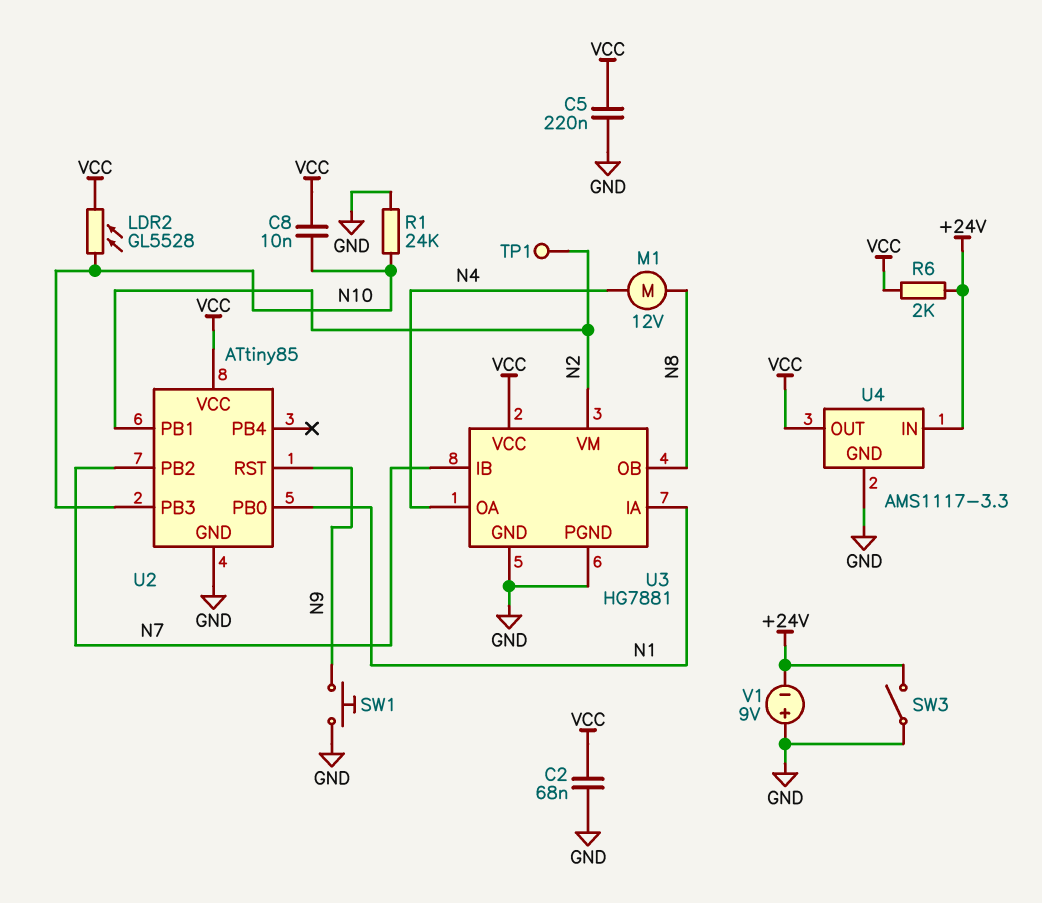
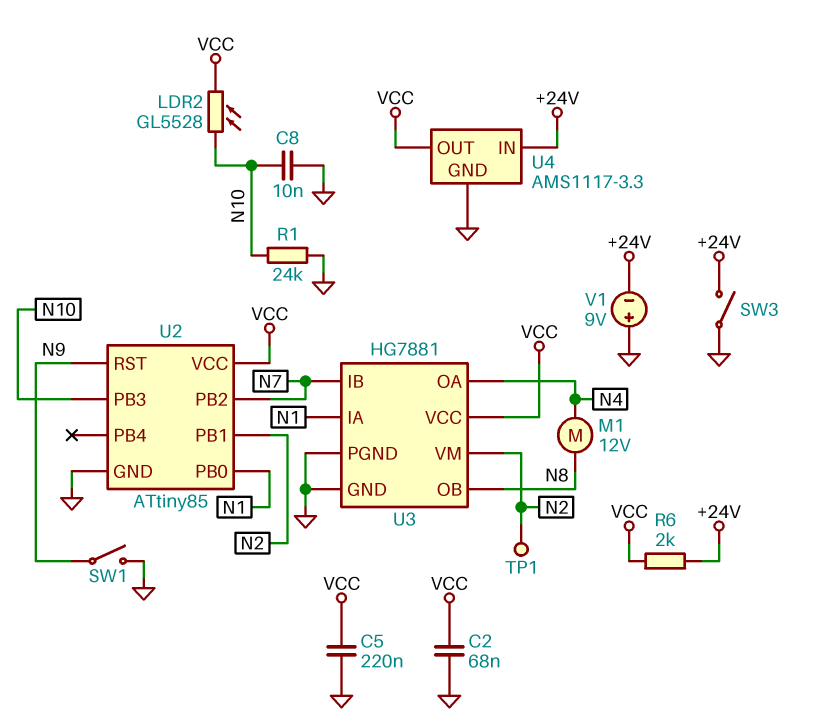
C8: 10nF (N10, VCC) -> 10nF (GND, N10)
SW1: button (GND, N9) -> switch (GND, N9)

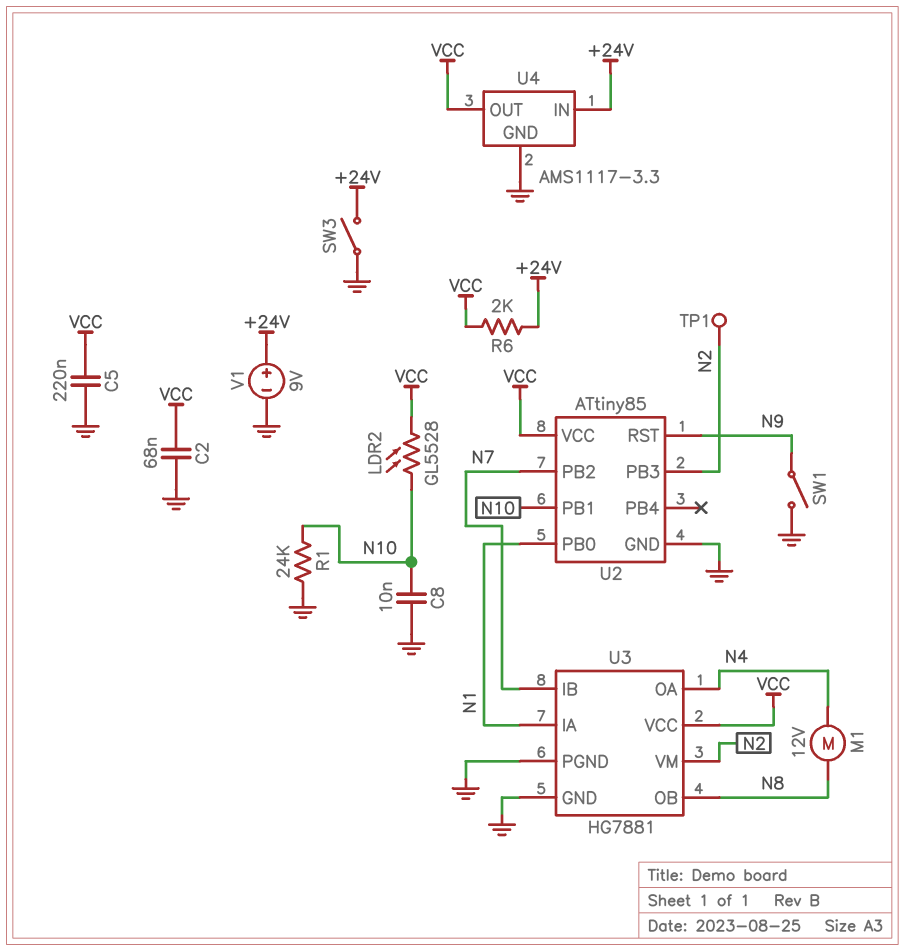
U2 pin PB1: N2 -> N10
U2 pin PB3: N10 -> N2
V1: 9V (plus GND, minus +24V) -> 9V (plus +24V, minus GND)

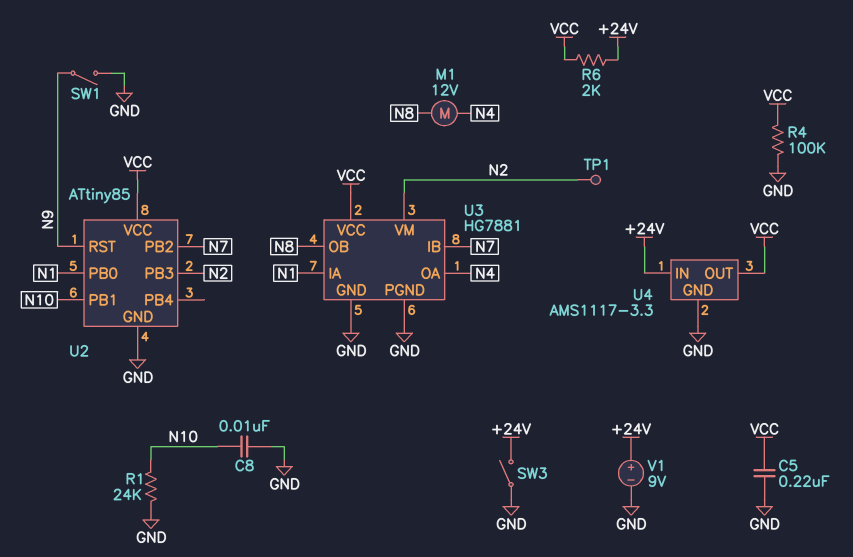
C2: 68nF (GND, VCC) -> none
LDR2: GL5528 (N10, VCC) -> none
R4: none -> 100k (GND, VCC)

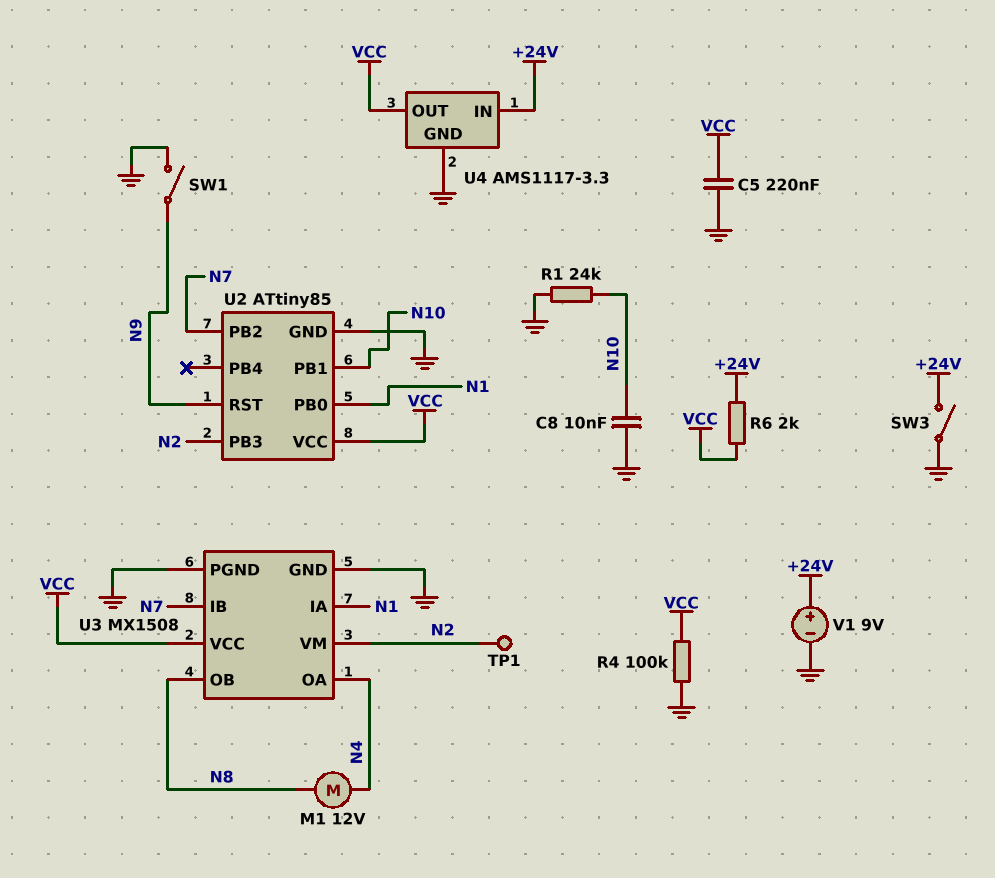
U3: HG7881 -> MX1508

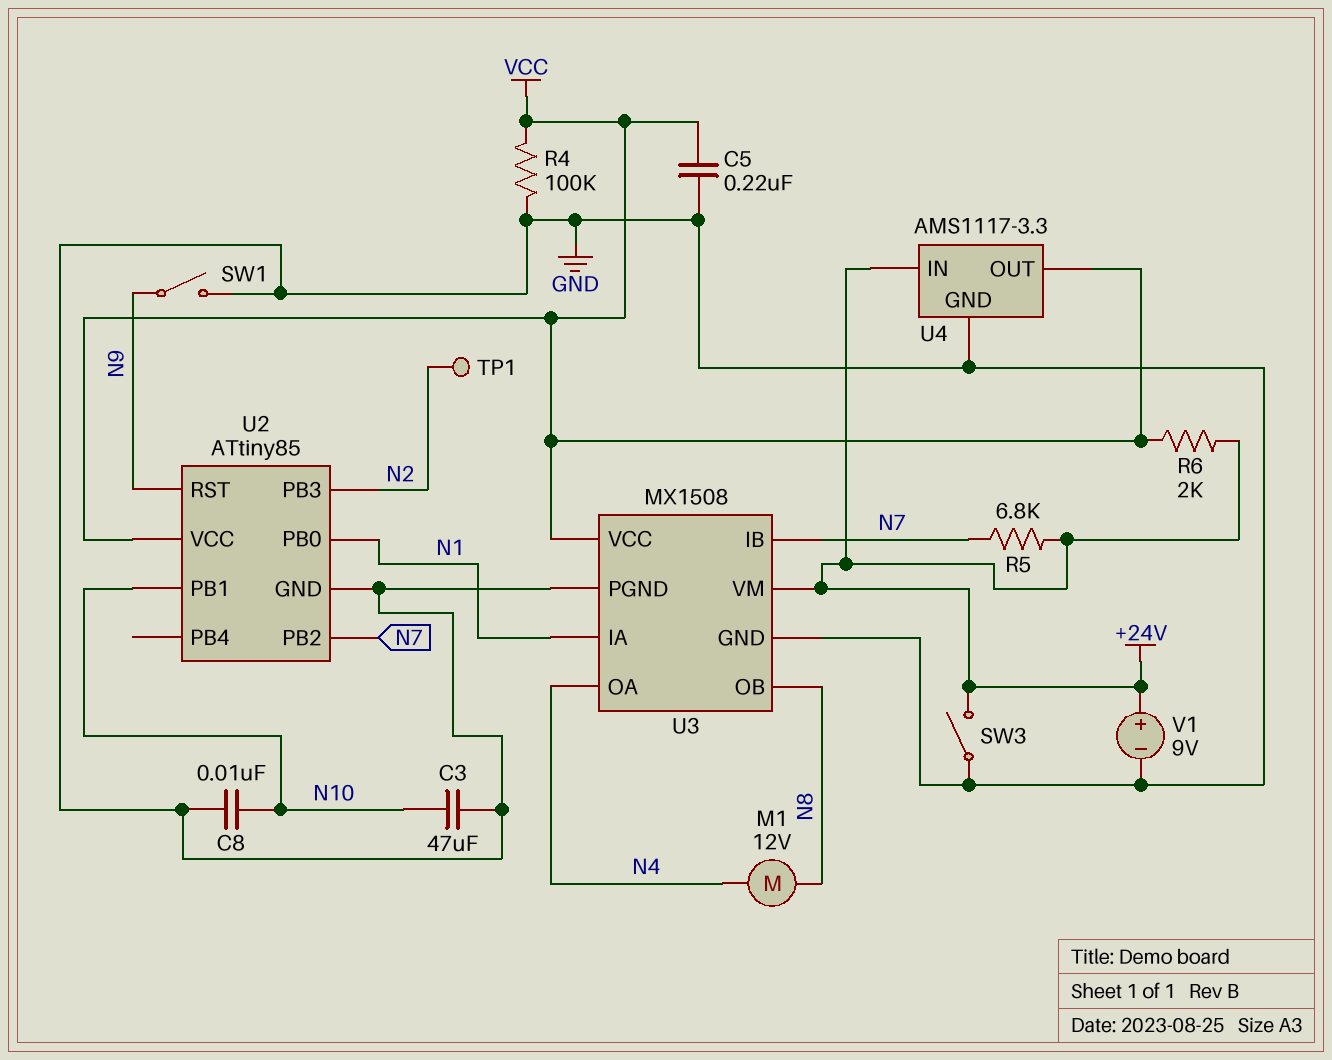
C3: none -> 47uF (GND, N10)
R1: 24k (GND, N10) -> none
R5: none -> 6.8k (+24V, N7)
U3 pin VM: N2 -> +24V

